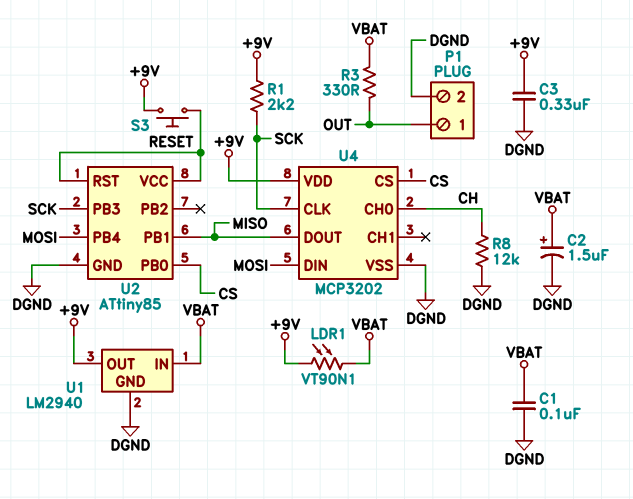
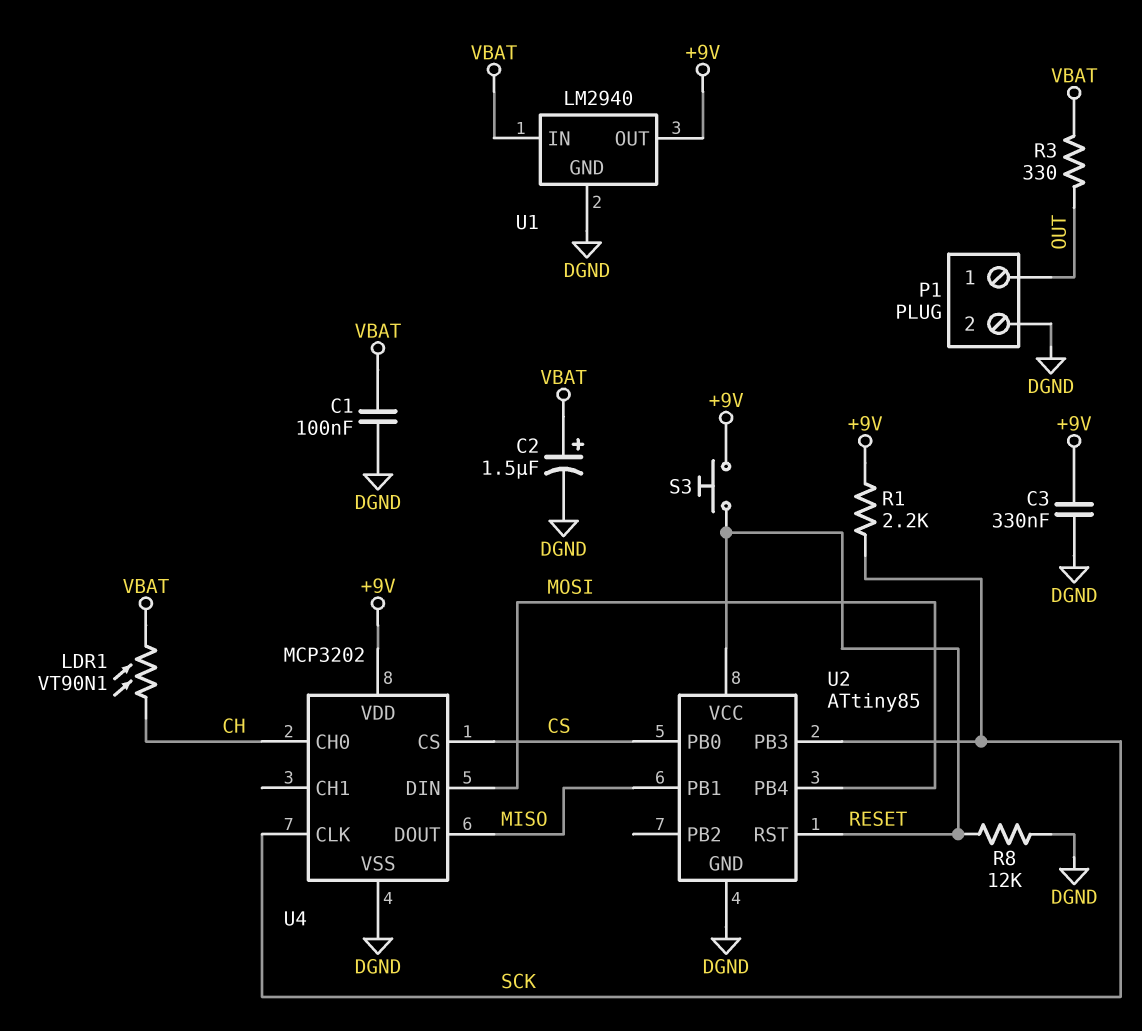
LDR1: VT90N1 (+9V, VBAT) -> VT90N1 (CH, VBAT)
R8: 12k (CH, DGND) -> 12k (DGND, RESET)

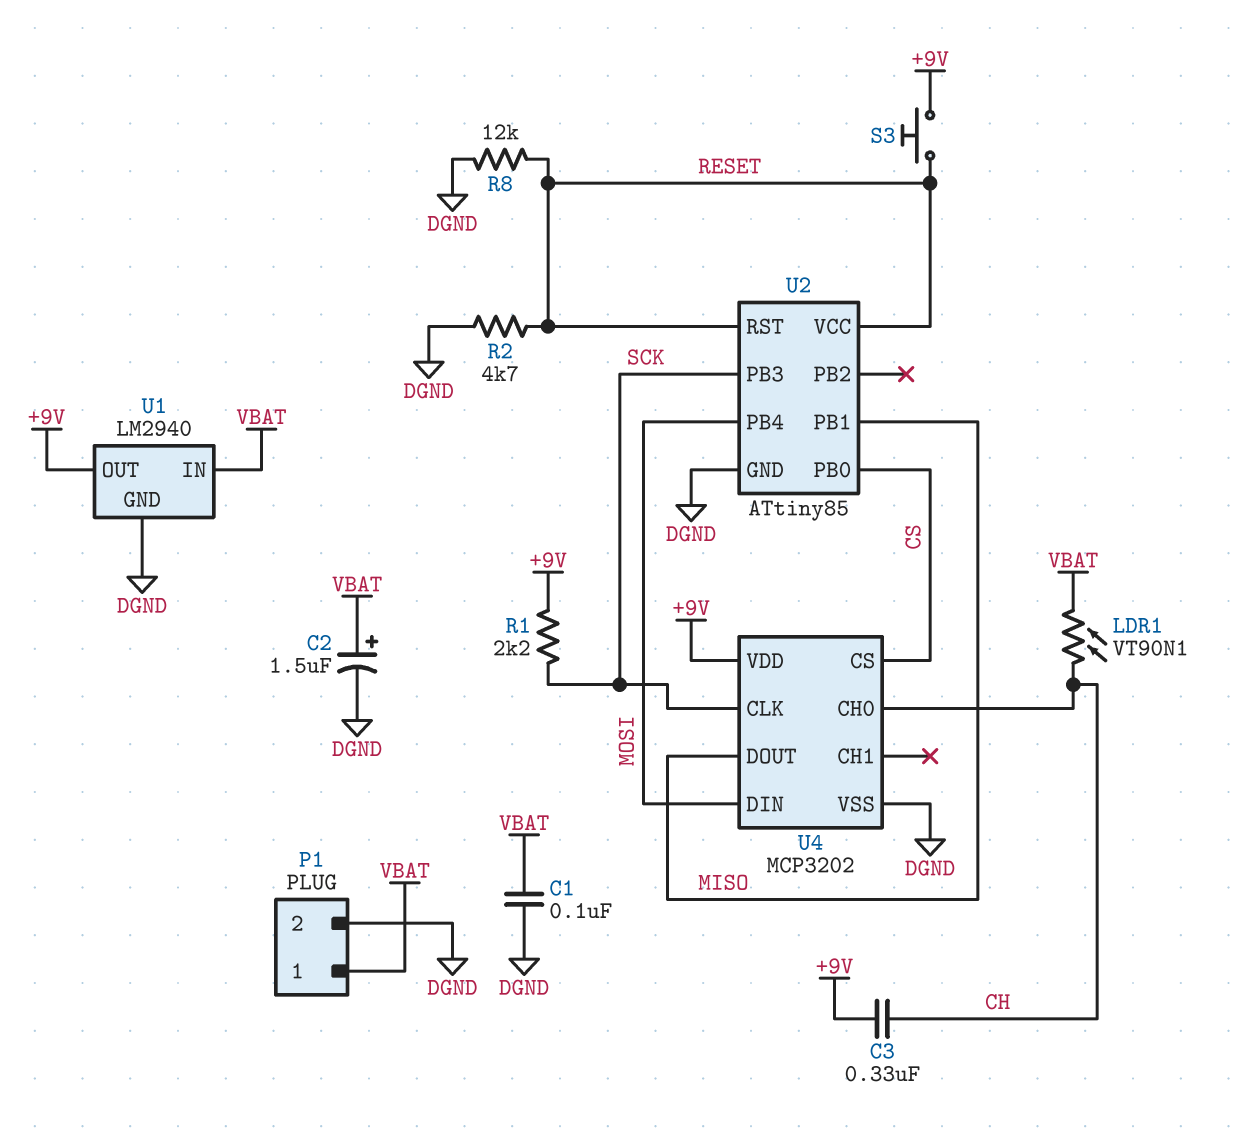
C3: 330nF (+9V, DGND) -> 330nF (+9V, CH)
P1 pin 1: OUT -> VBAT
R2: none -> 4.7k (DGND, RESET)
R3: 330 (OUT, VBAT) -> none

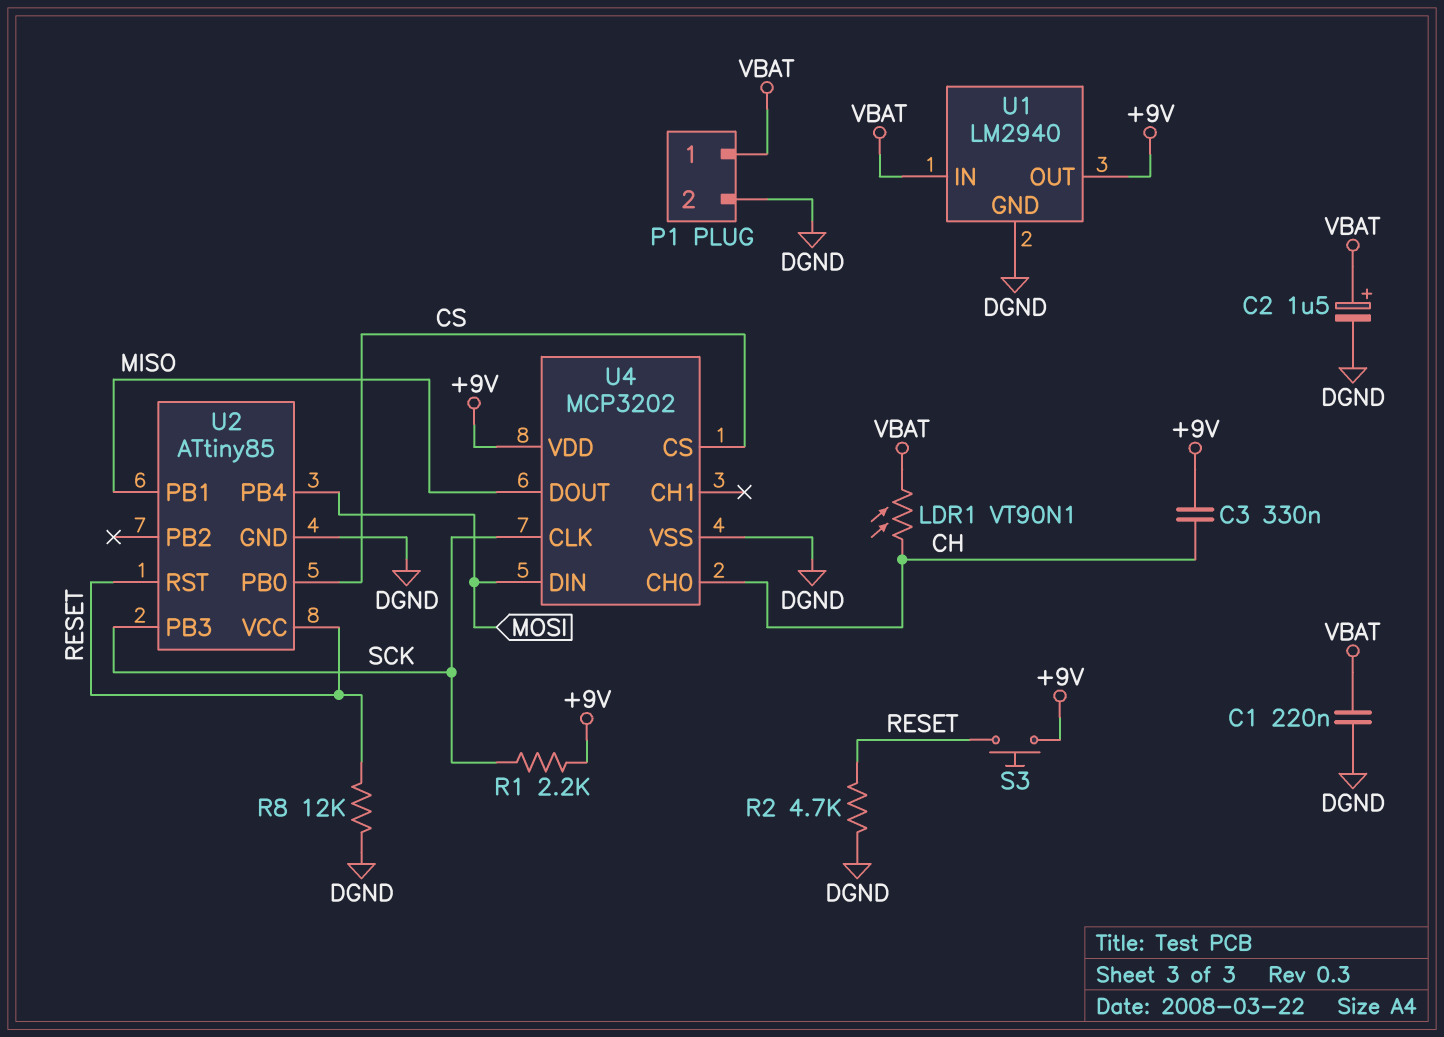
C1: 100nF (DGND, VBAT) -> 220nF (DGND, VBAT)

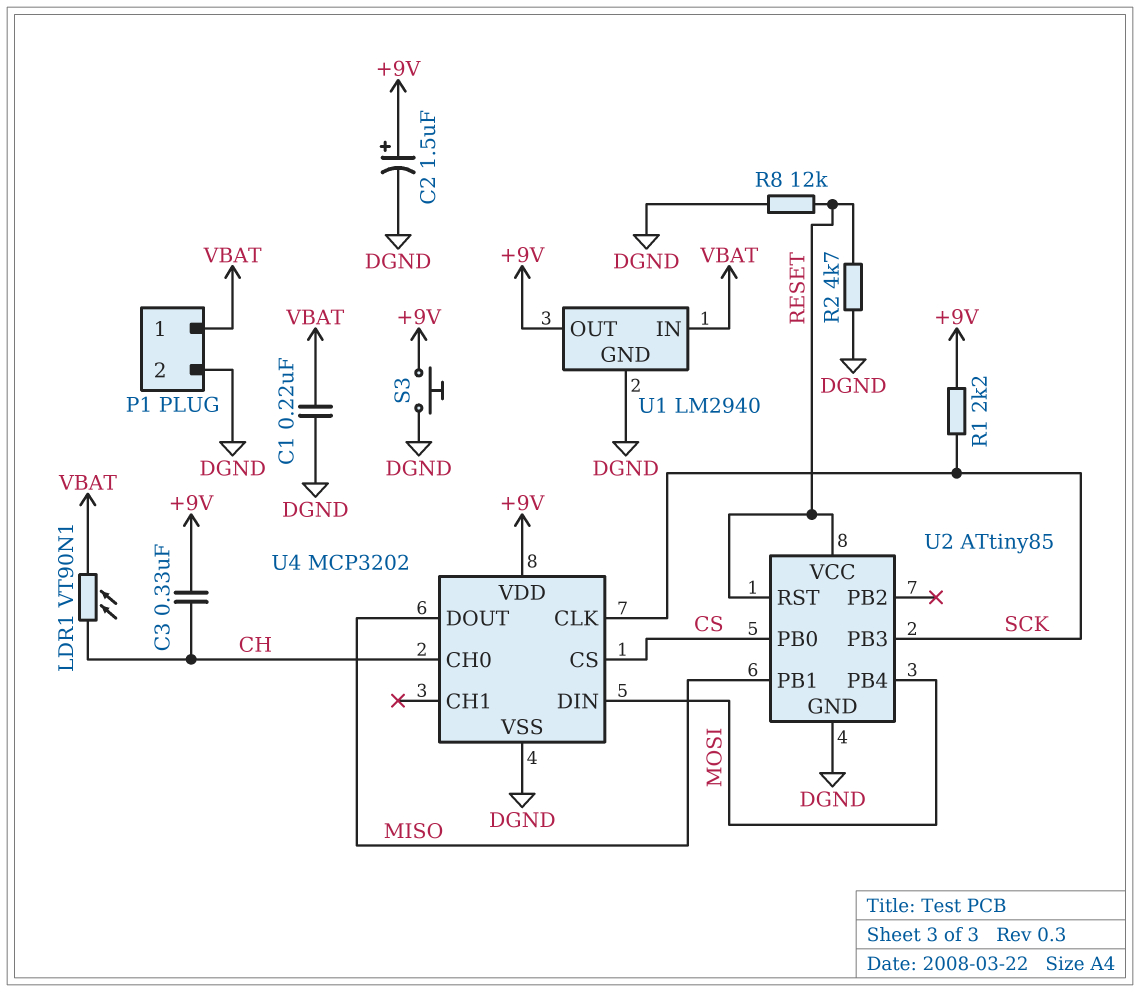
C2: 1.5uF (plus VBAT, minus DGND) -> 1.5uF (plus +9V, minus DGND)
S3: button (+9V, RESET) -> button (+9V, DGND)

